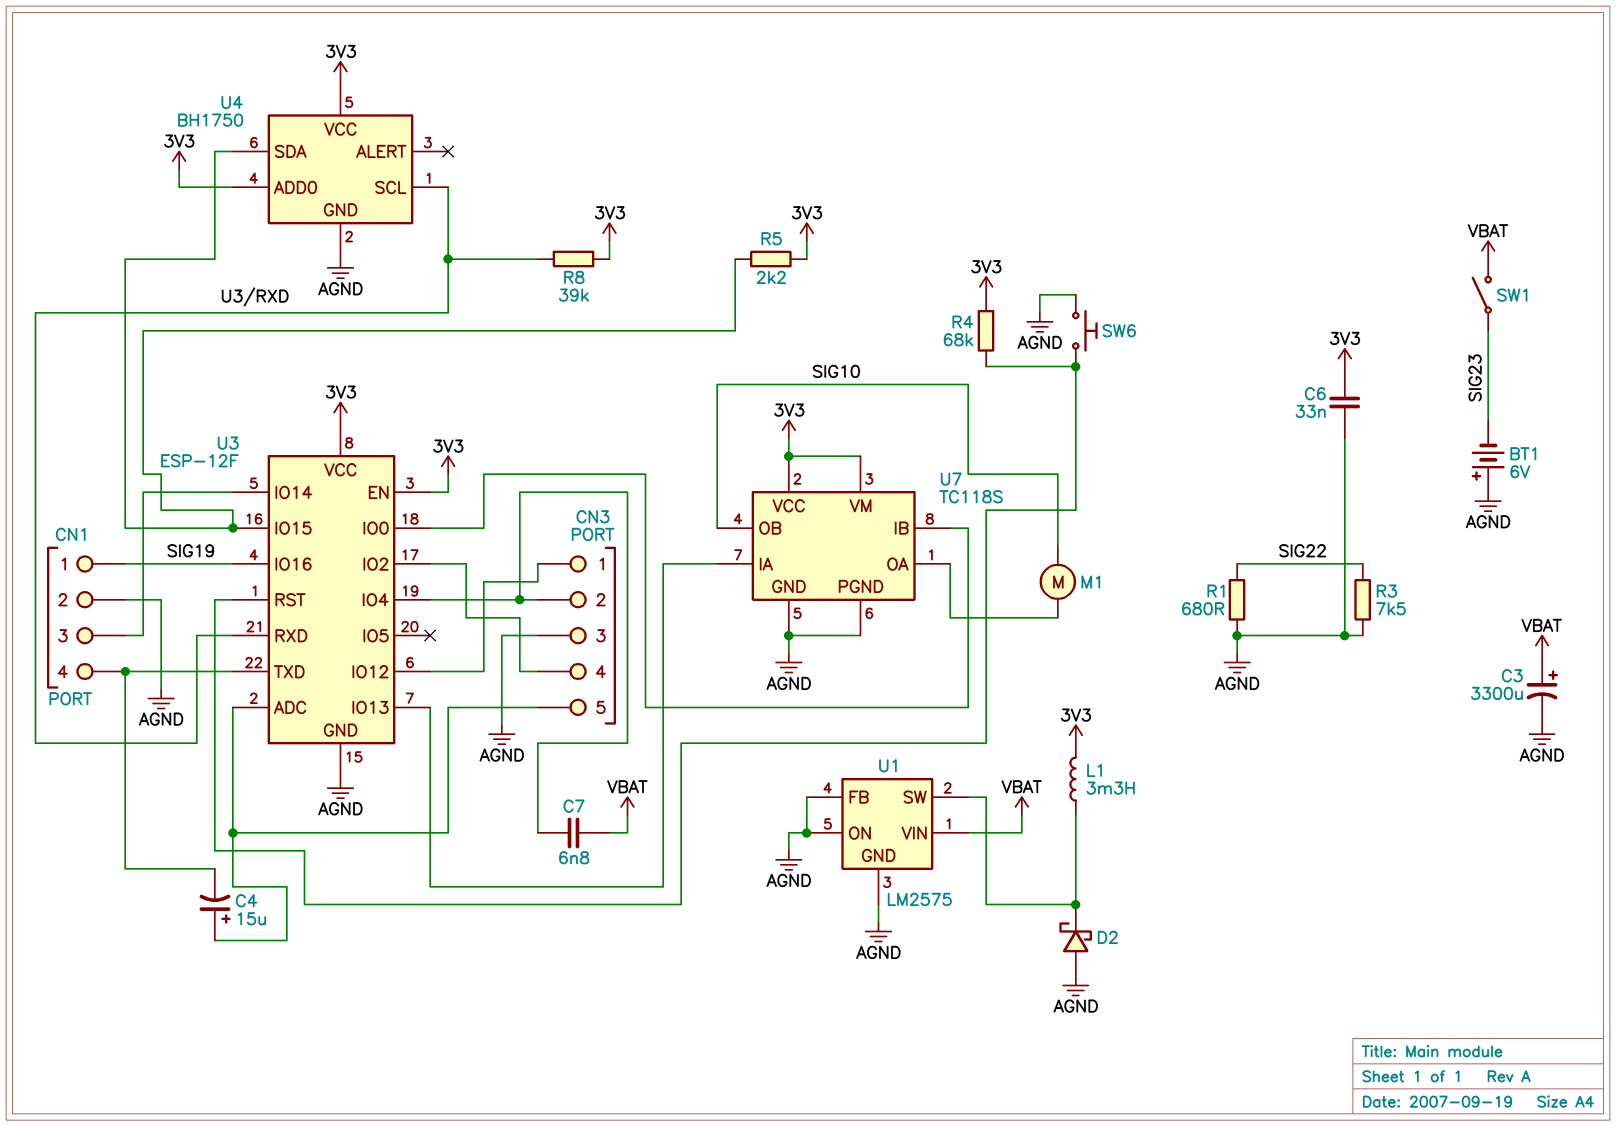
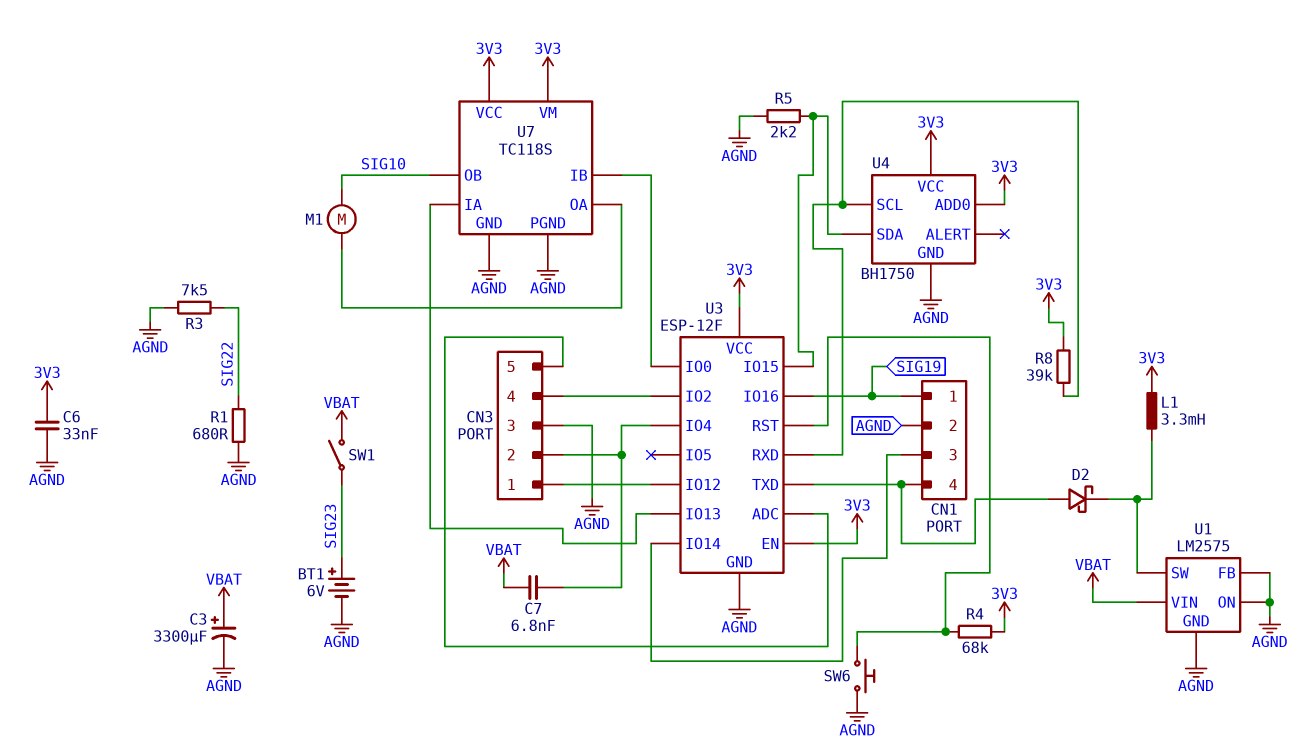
BT1: 6V (plus AGND, minus SIG23) -> 6V (plus SIG23, minus AGND)
C4: 15uF (plus CN3/5, minus CN1/4) -> none
D2: schottky (A AGND, K U1/SW) -> schottky (A CN1/4, K U1/SW)
R5: 2.2k (3V3, U3/IO15) -> 2.2k (AGND, U3/IO15)

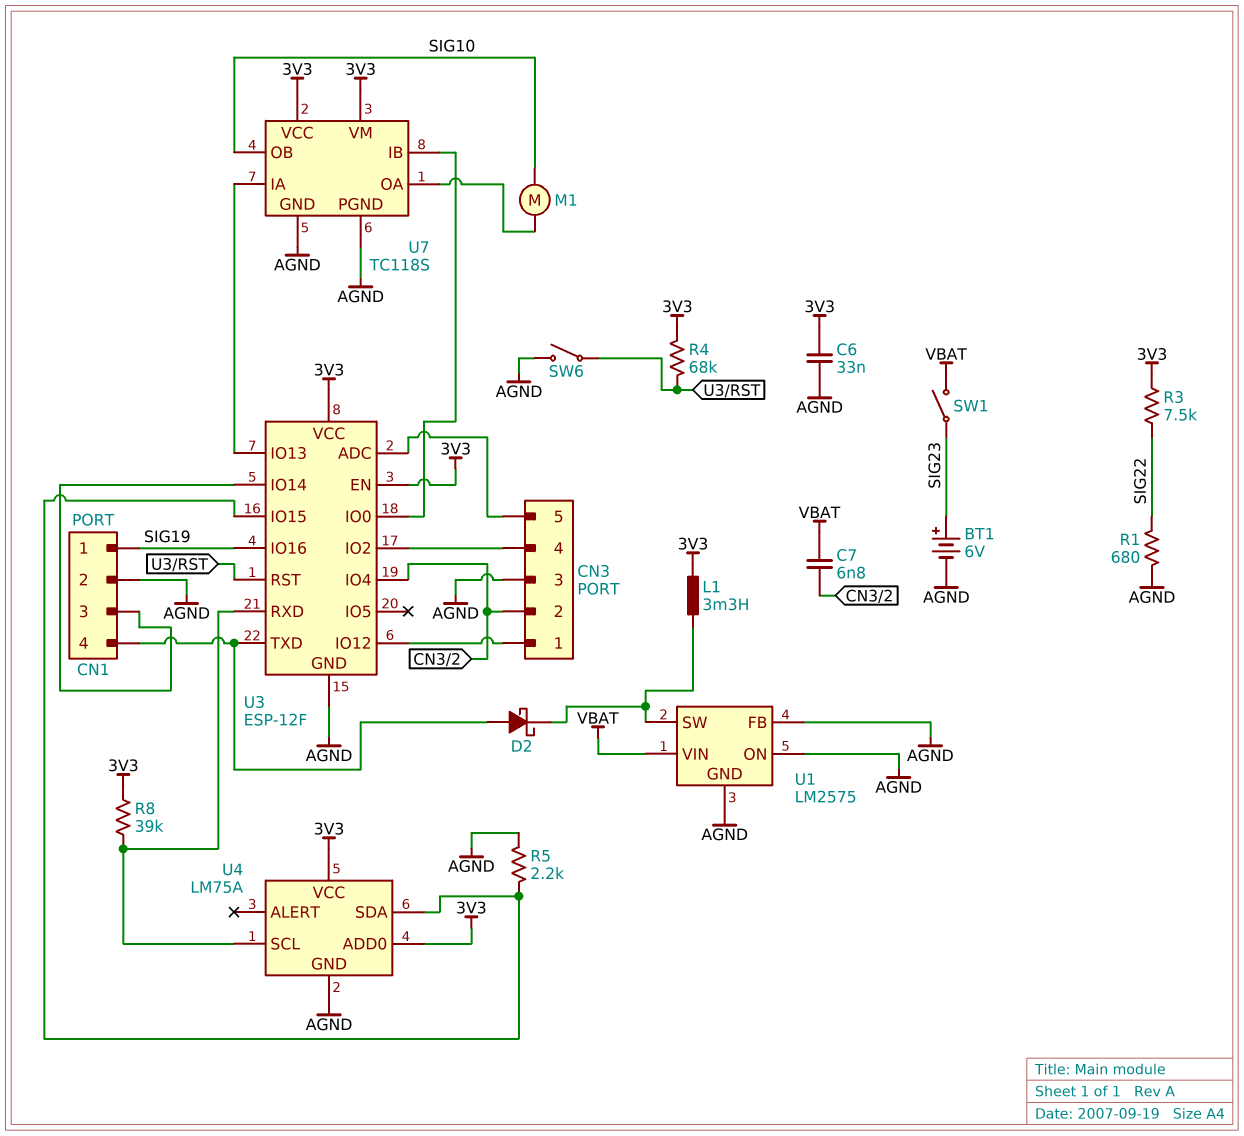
C3: 3300uF (plus VBAT, minus AGND) -> none
R3: 7.5k (AGND, SIG22) -> 7.5k (3V3, SIG22)
SW6: button (AGND, U3/RST) -> switch (AGND, U3/RST)
U4: BH1750 -> LM75A

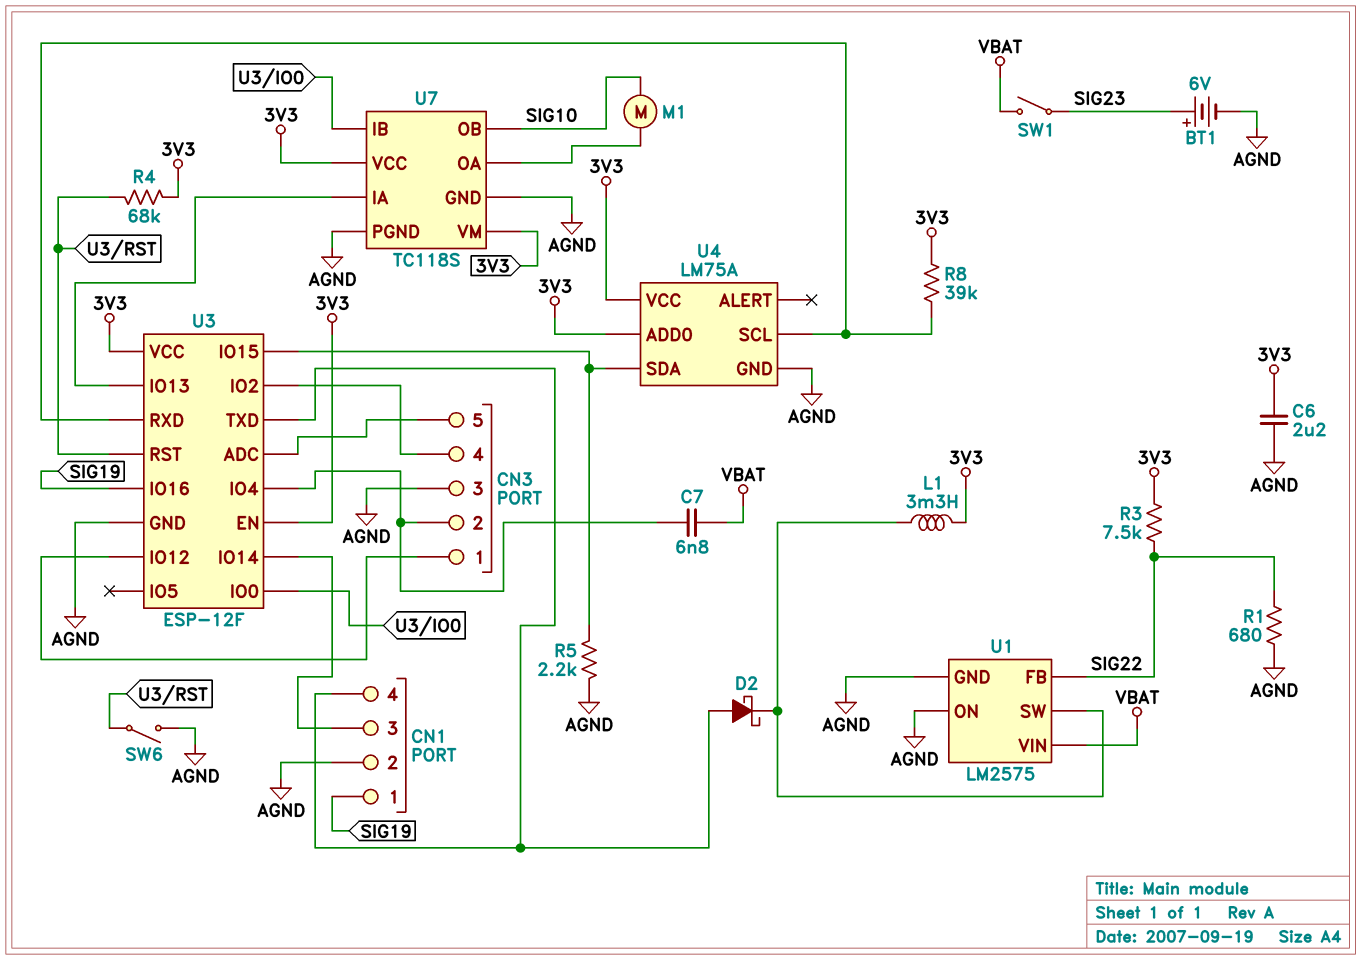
C6: 33nF (3V3, AGND) -> 2.2uF (3V3, AGND)
U1 pin FB: AGND -> SIG22

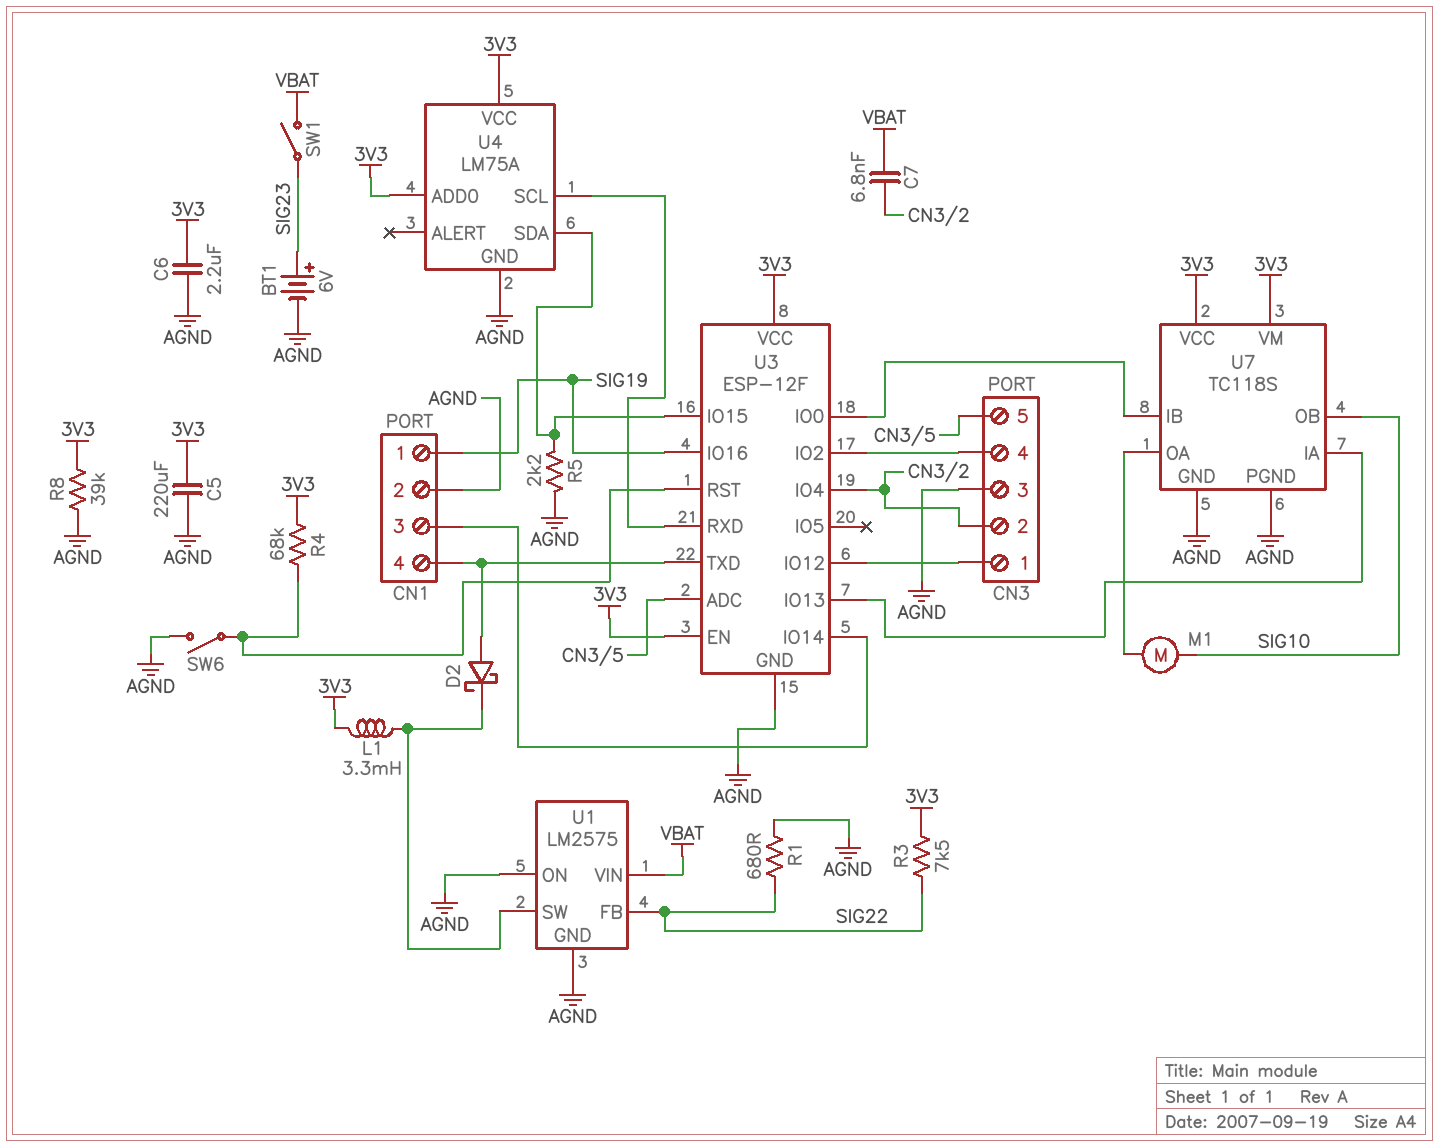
C5: none -> 220uF (3V3, AGND)
R8: 39k (3V3, U3/RXD) -> 39k (3V3, AGND)

